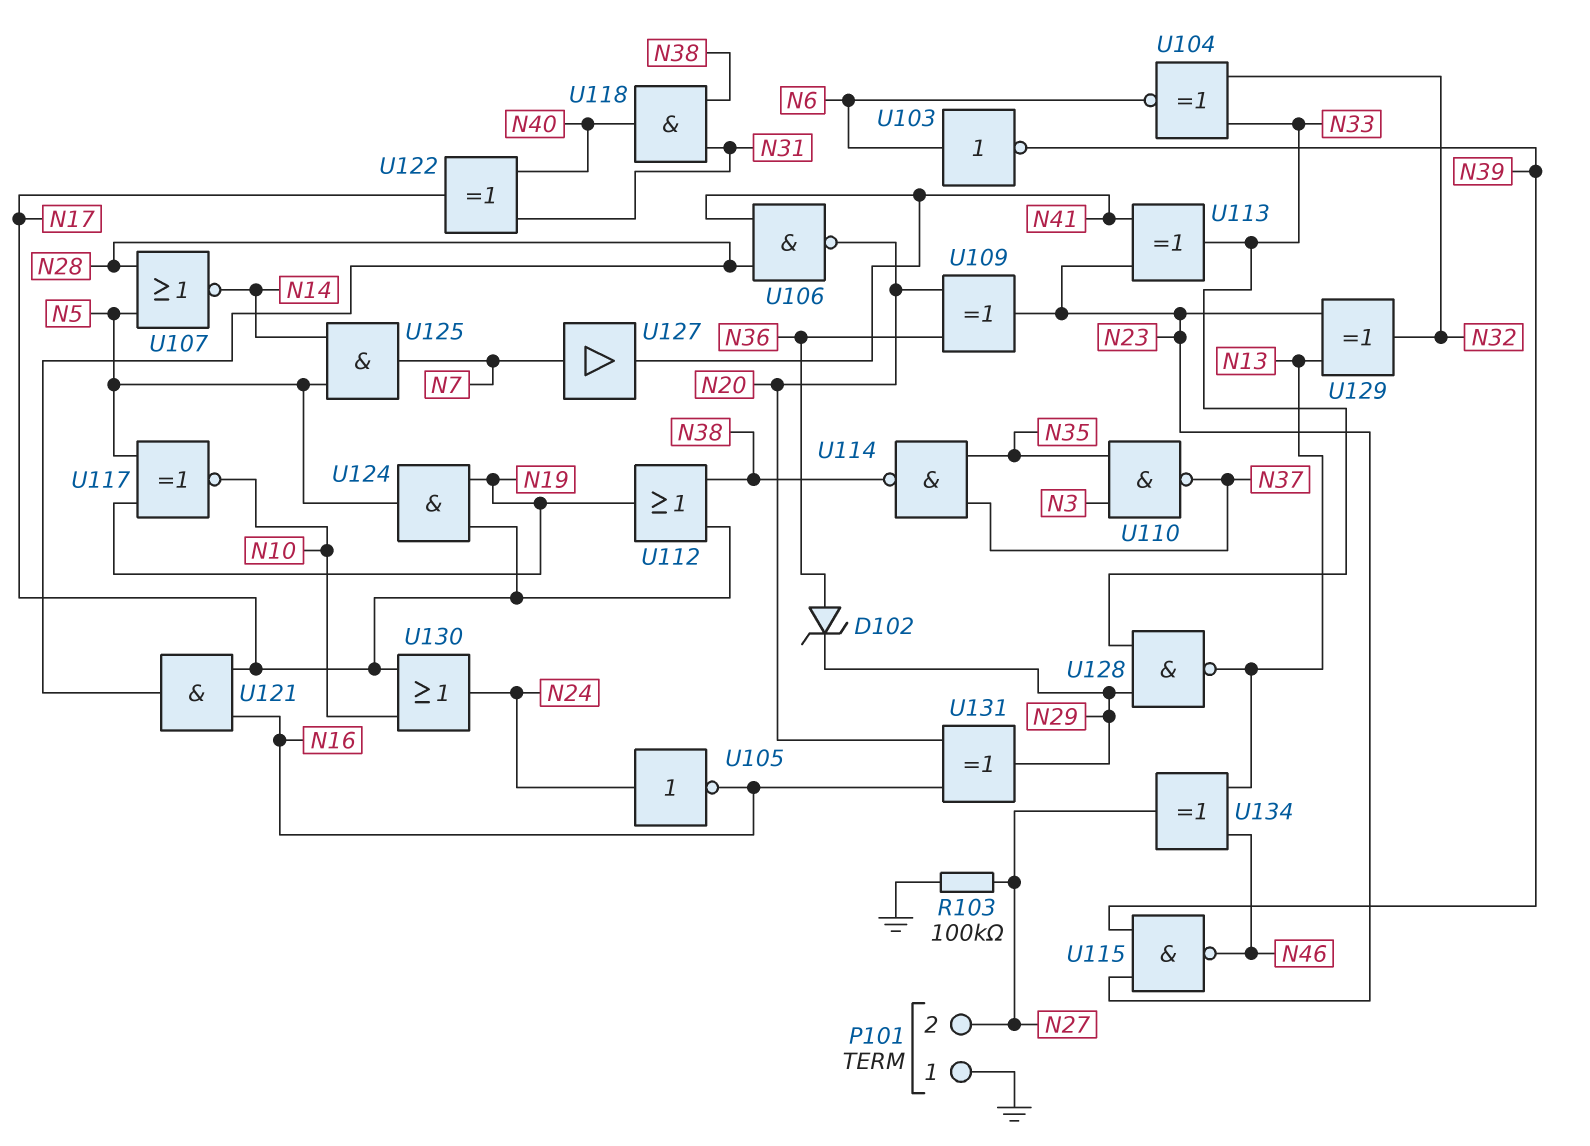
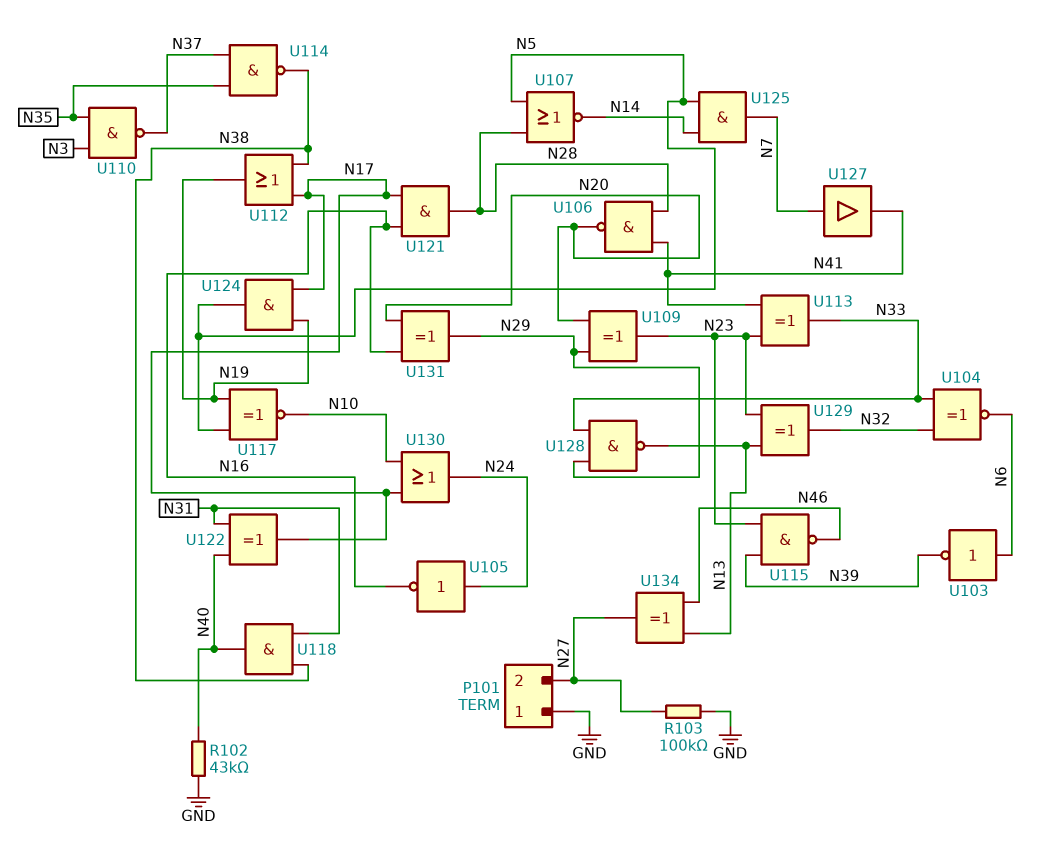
D102: zener (A N36, K N29) -> none
R102: none -> 43k (GND, N40)
U109: XOR (in N20, in N36, out N23) -> XOR (in N20, in N29, out N23)

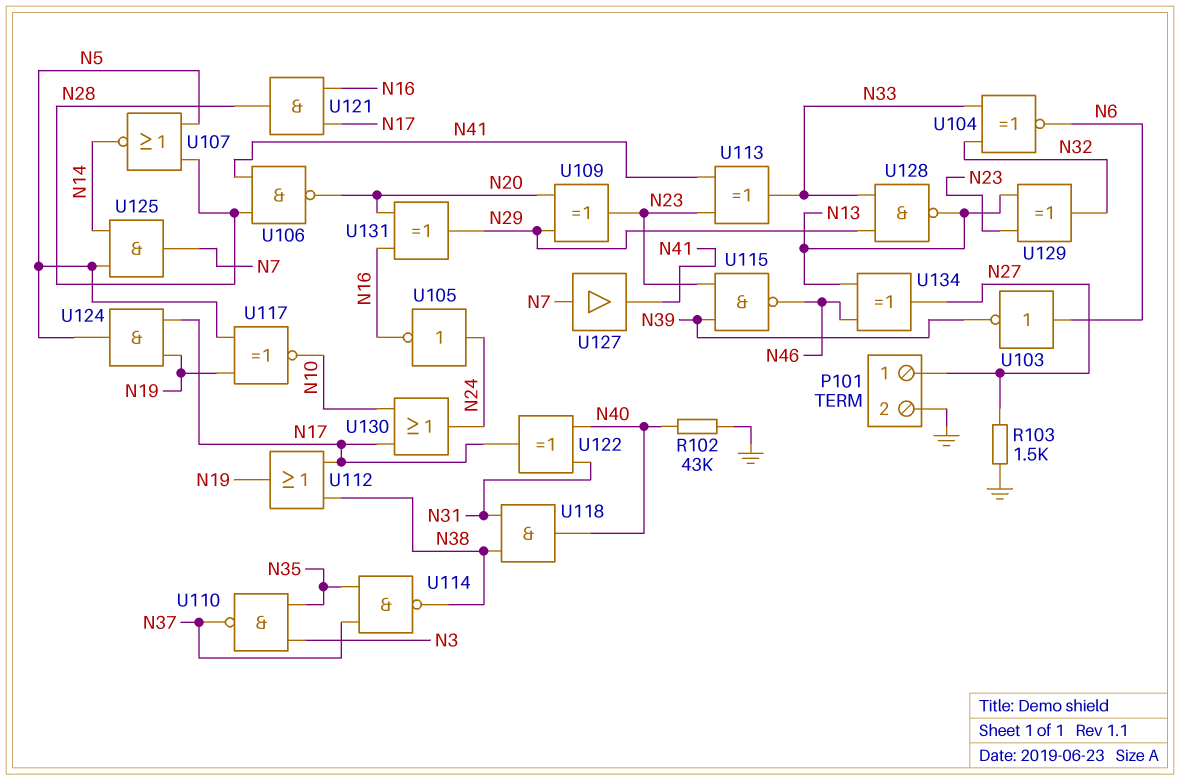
P101 pin 1: GND -> N27
P101 pin 2: N27 -> GND
R103: 100k (GND, N27) -> 1.5k (GND, N27)

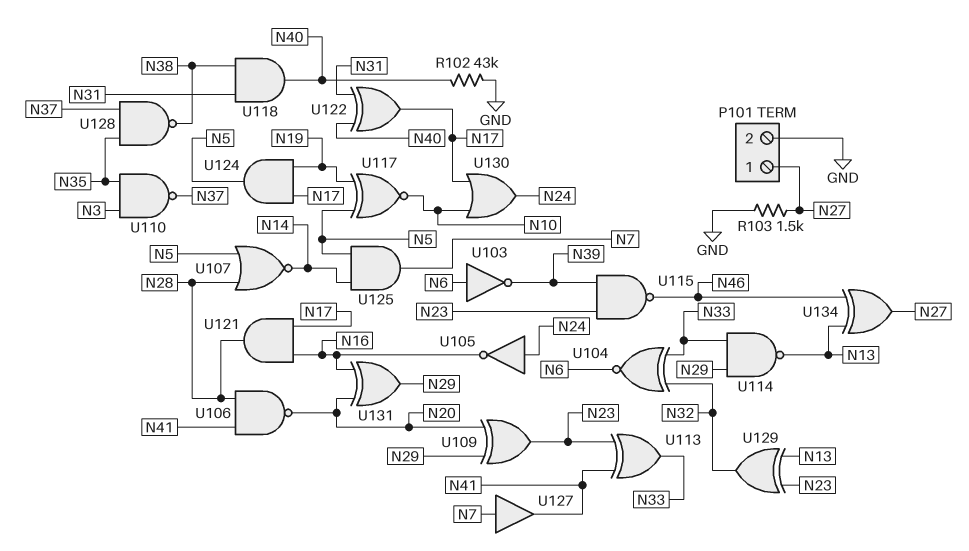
U112: OR (in N17, in N38, out N19) -> none
U114: NAND (in N35, in N37, out N38) -> NAND (in N29, in N33, out N13)
U128: NAND (in N29, in N33, out N13) -> NAND (in N35, in N37, out N38)

